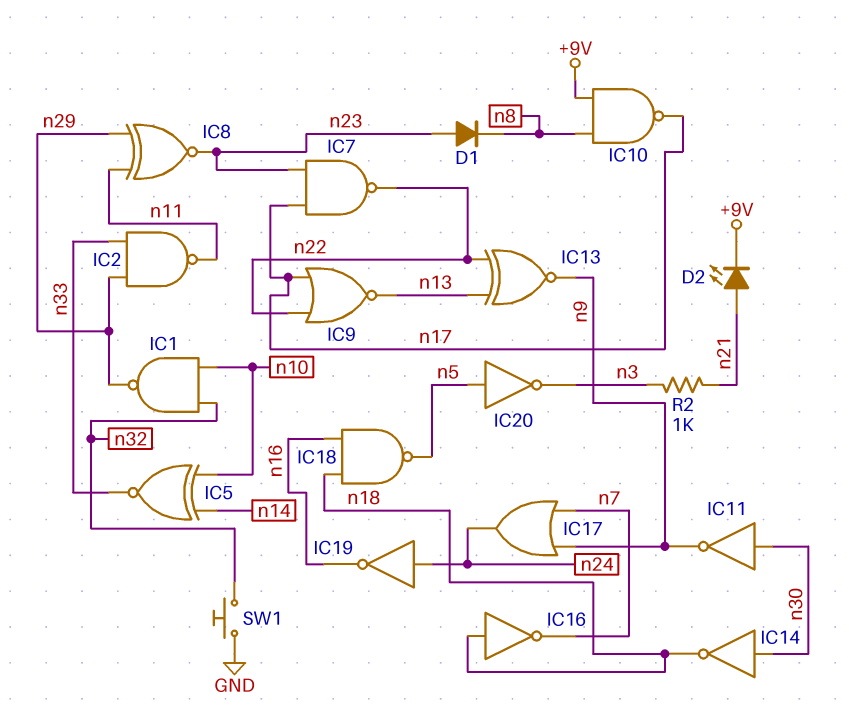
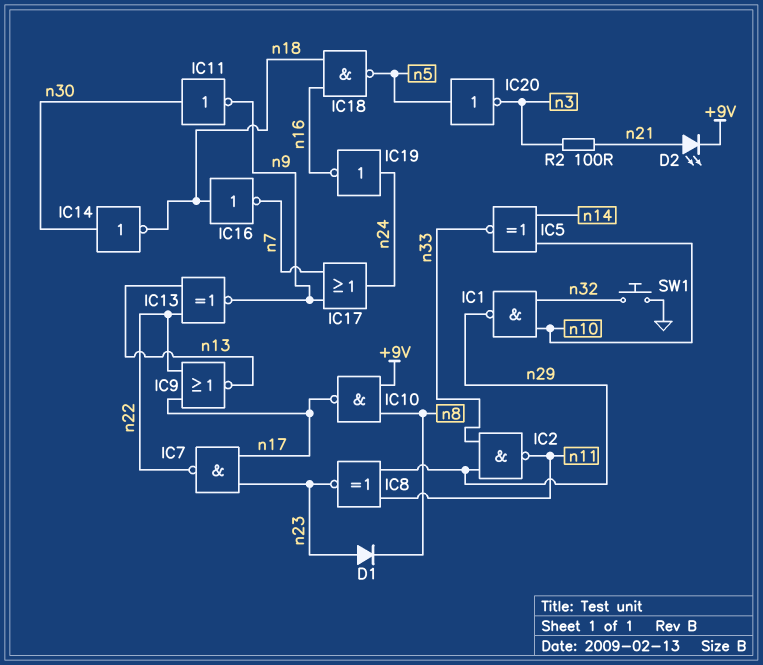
R2: 1k (n3, n21) -> 100 (n3, n21)

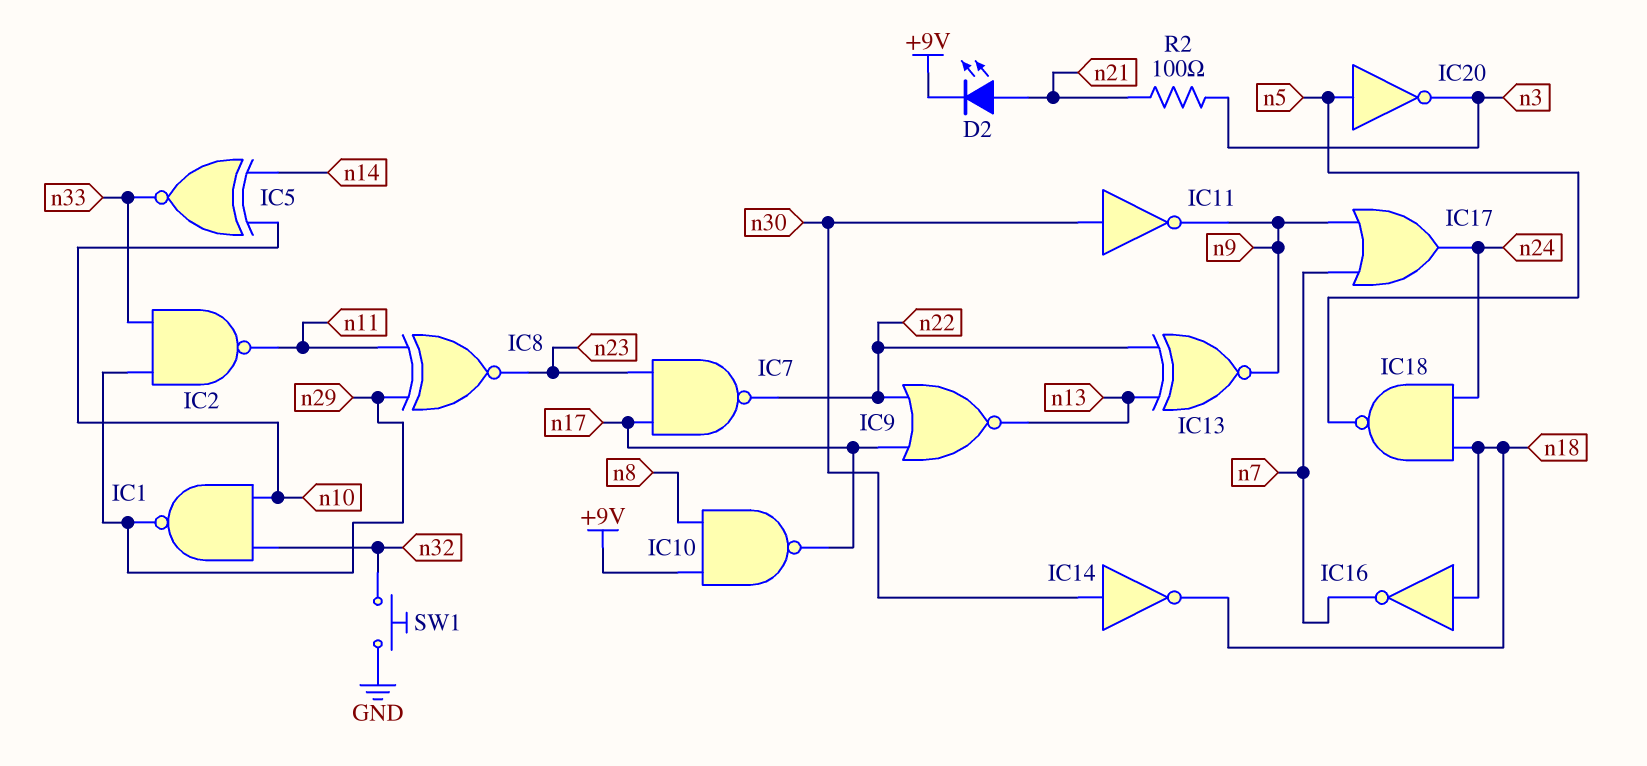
D1: diode (A n23, K n8) -> none
IC18: NAND (in n16, in n18, out n5) -> NAND (in n18, in n24, out n5)
IC19: NOT (in n24, out n16) -> none

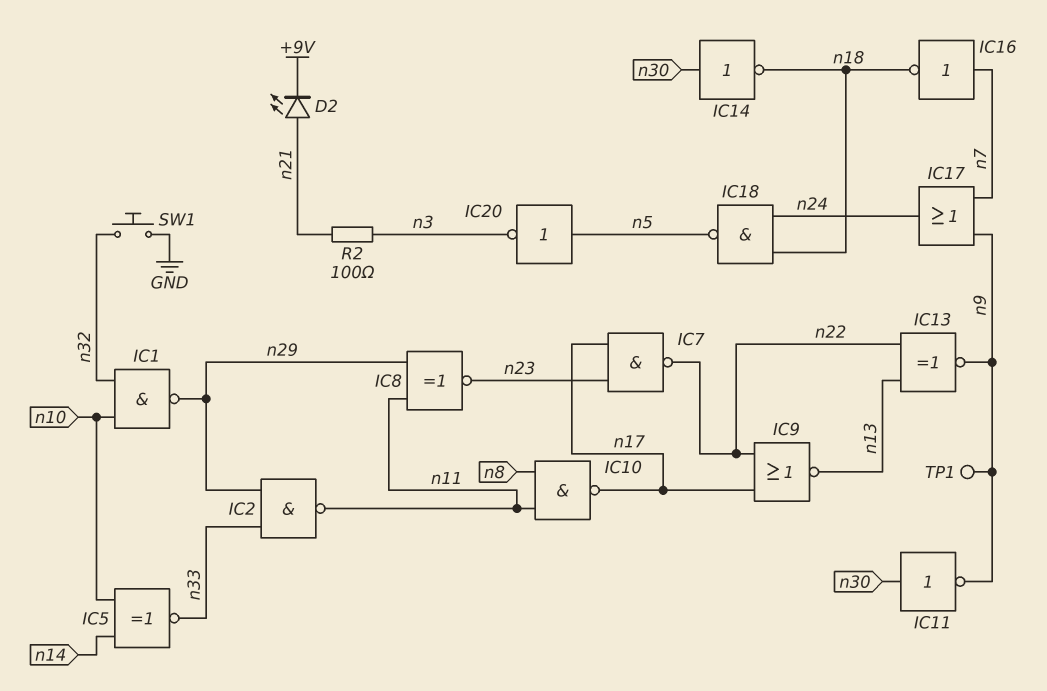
IC10: NAND (in +9V, in n8, out n17) -> NAND (in n8, in n11, out n17)
IC16: NOT (in n18, out n7) -> NOT (in n7, out n18)
TP1: none -> test point (n9)

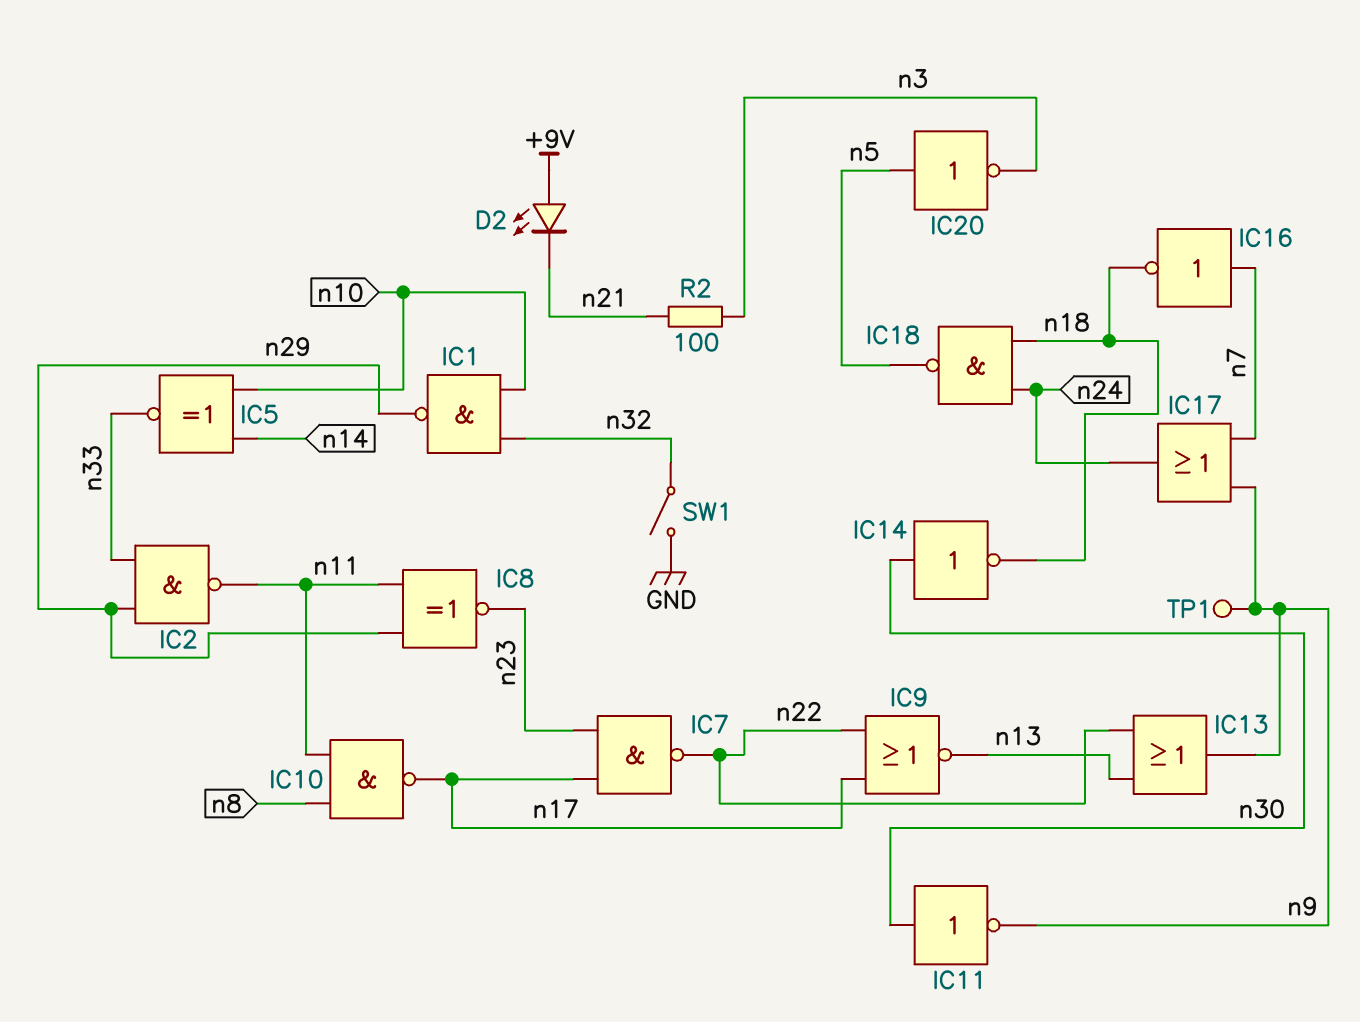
D2: LED (A n21, K +9V) -> LED (A +9V, K n21)
IC13: XNOR (in n13, in n22, out n9) -> OR (in n13, in n22, out n9)
SW1: button (GND, n32) -> switch (GND, n32)

